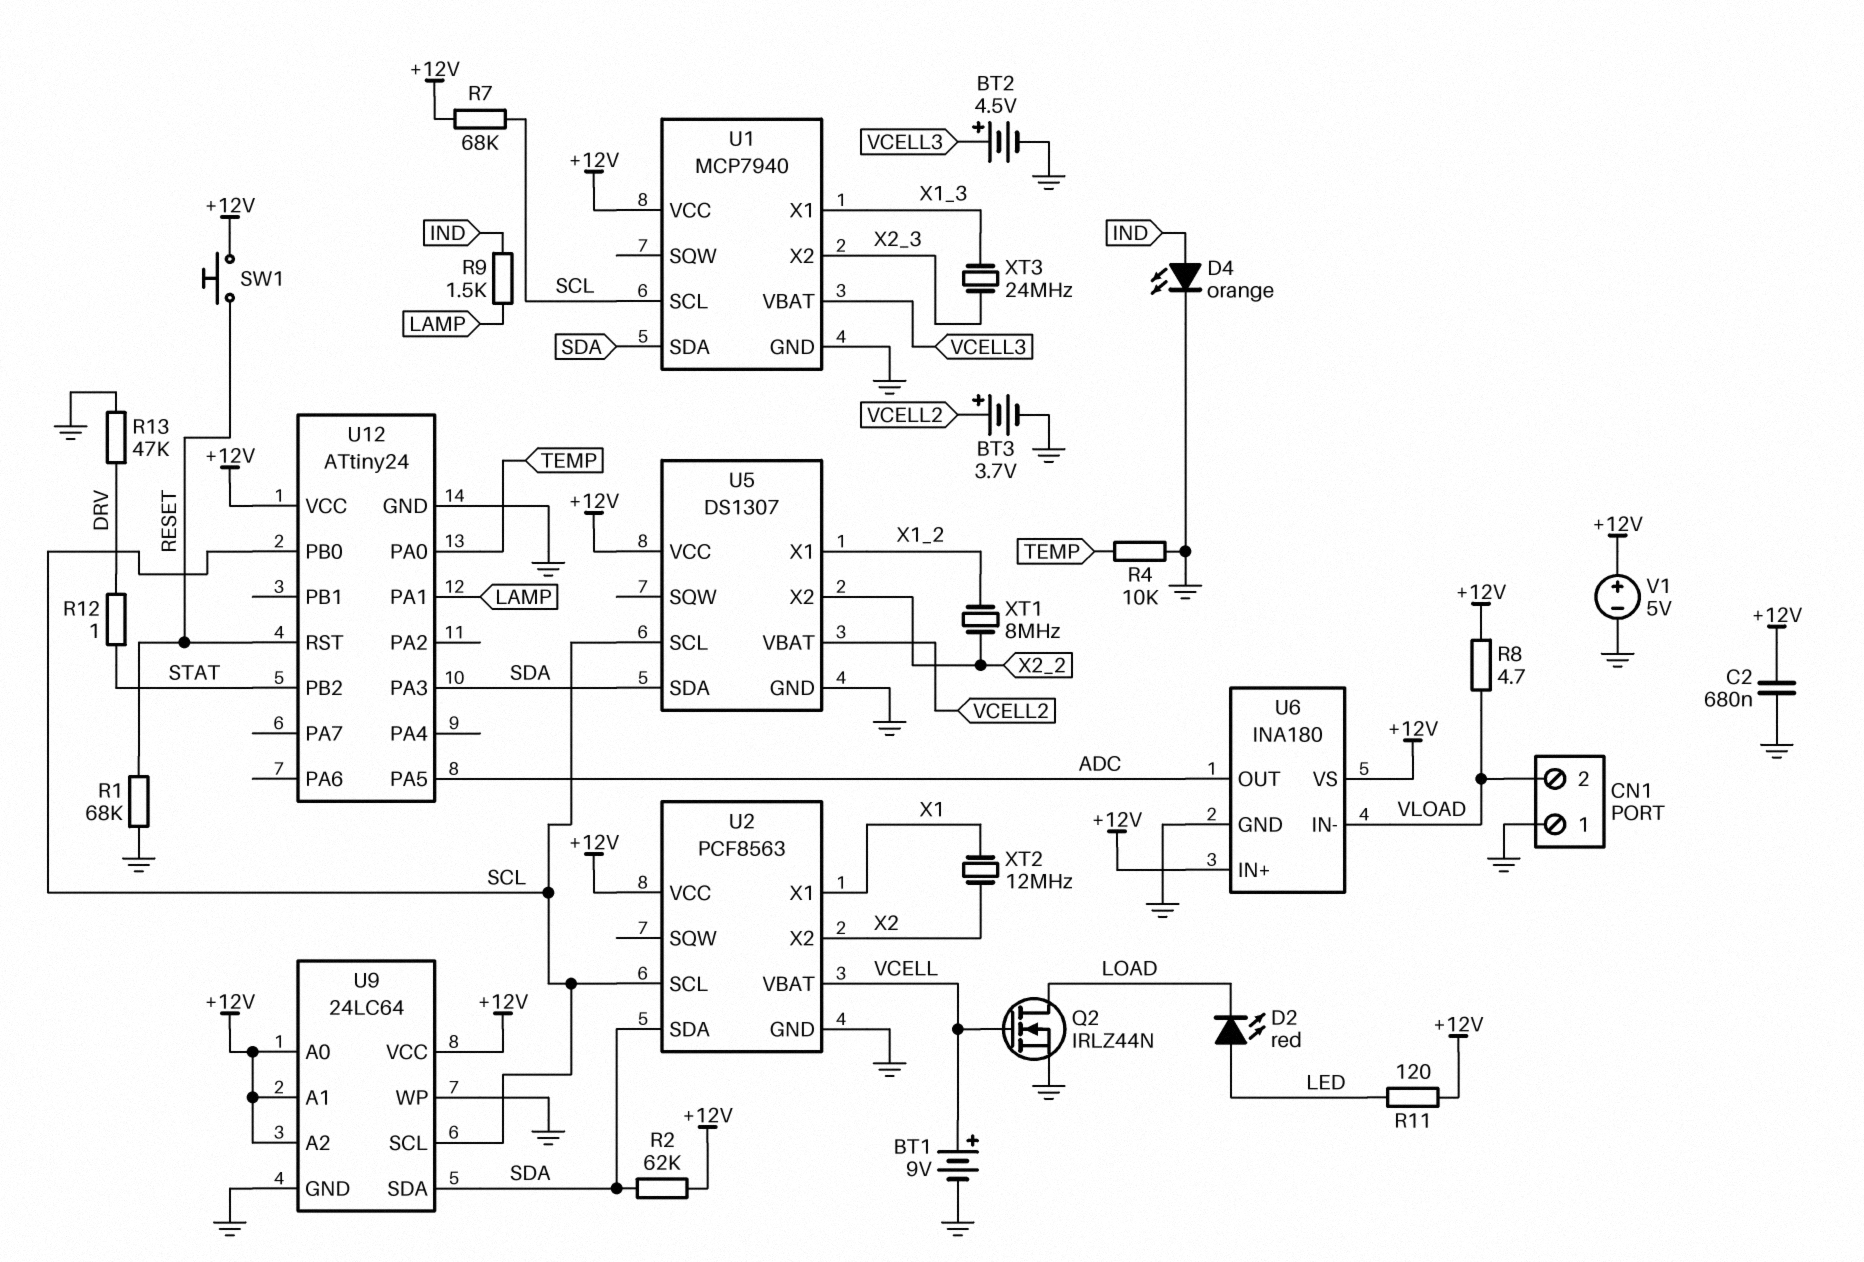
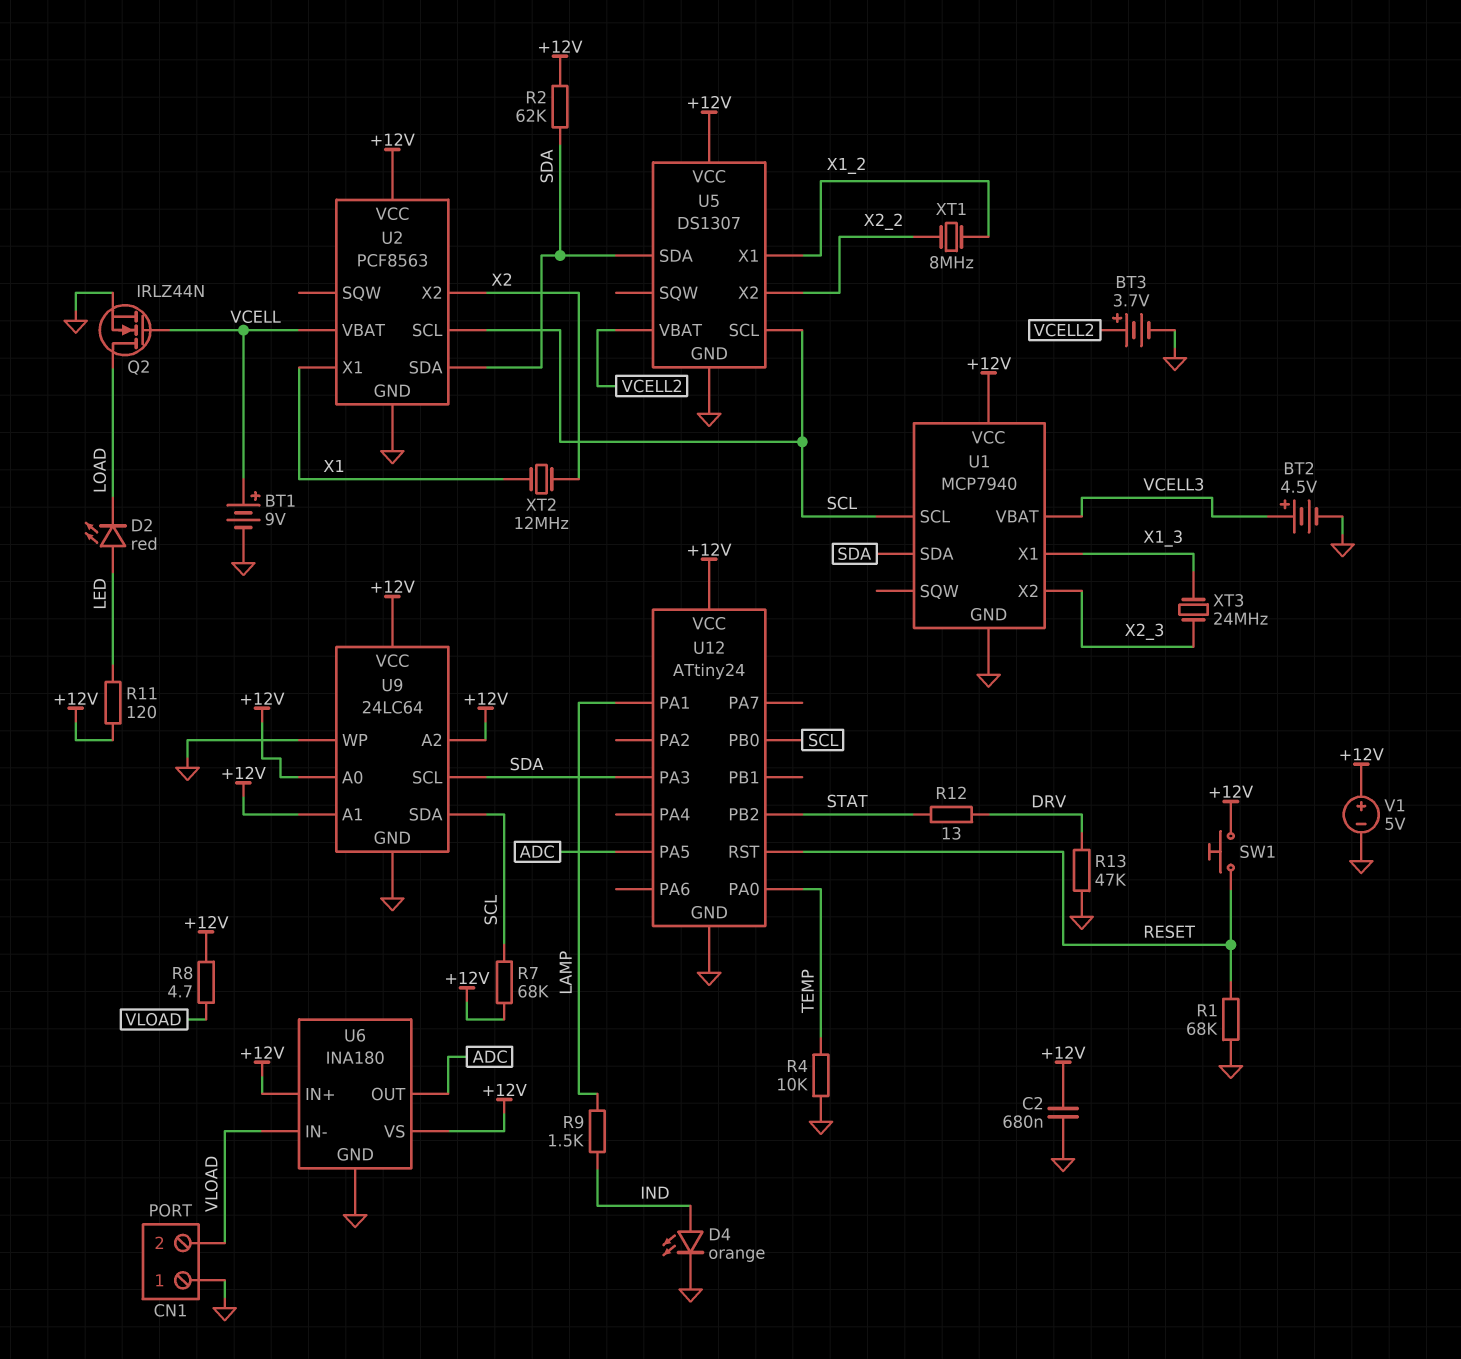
R12: 1 (DRV, STAT) -> 13 (DRV, STAT)
U9 pin SCL: SCL -> SDA
U9 pin SDA: SDA -> SCL

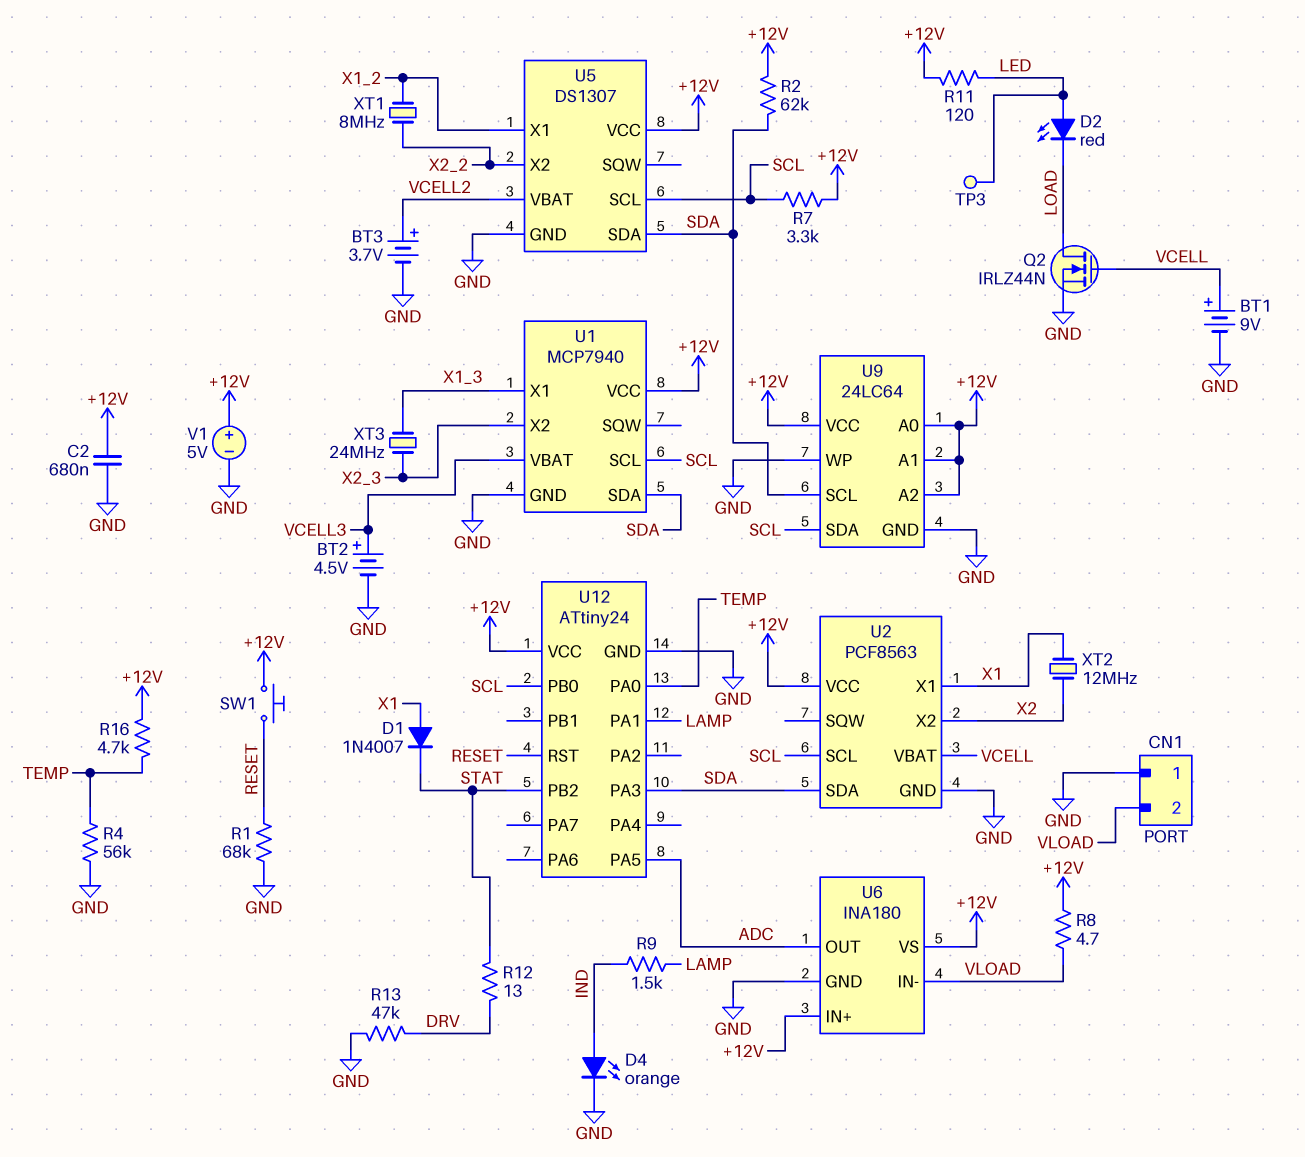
D1: none -> diode 1N4007 (A X1, K STAT)
R4: 10k (GND, TEMP) -> 56k (GND, TEMP)
R7: 68k (+12V, SCL) -> 3.3k (+12V, SCL)
R16: none -> 4.7k (+12V, TEMP)
TP3: none -> test point (LED)

